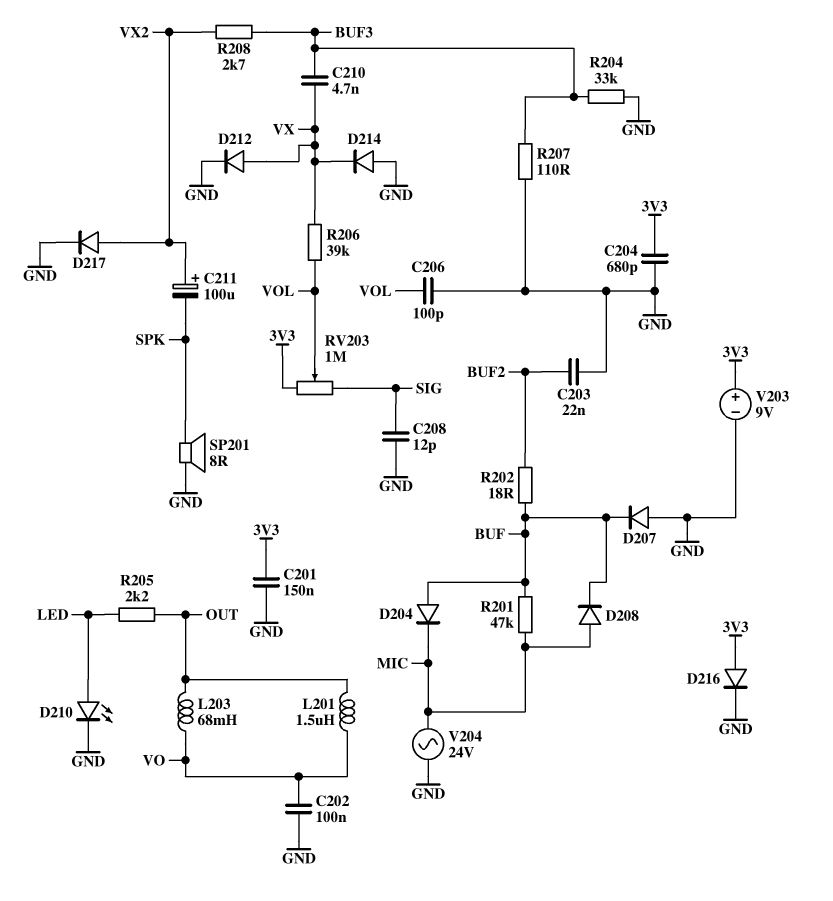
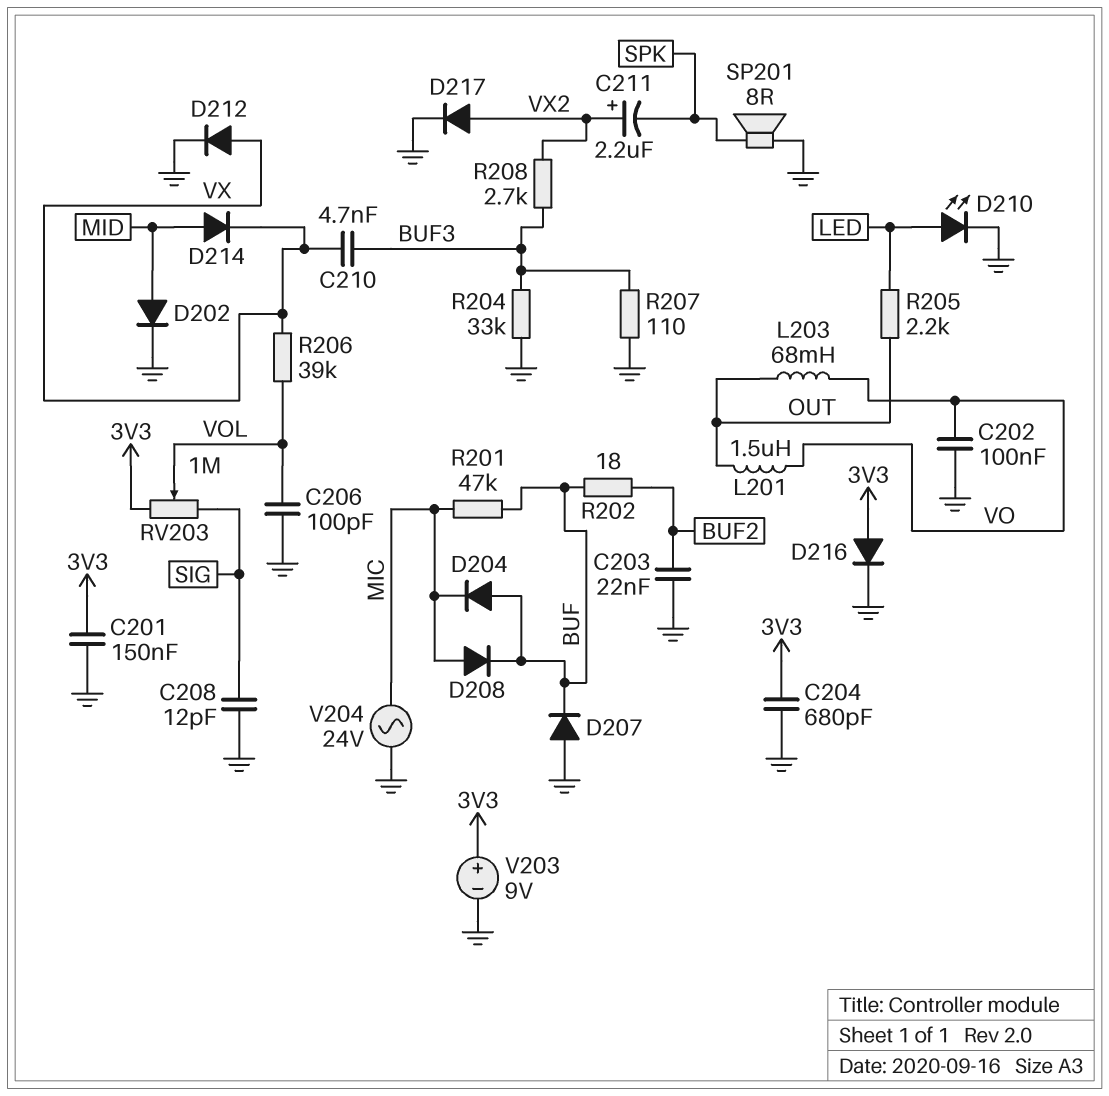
C211: 100uF (plus VX2, minus SPK) -> 2.2uF (plus VX2, minus SPK)
D202: none -> diode (A MID, K GND)
D214: diode (A GND, K VX) -> diode (A MID, K VX)

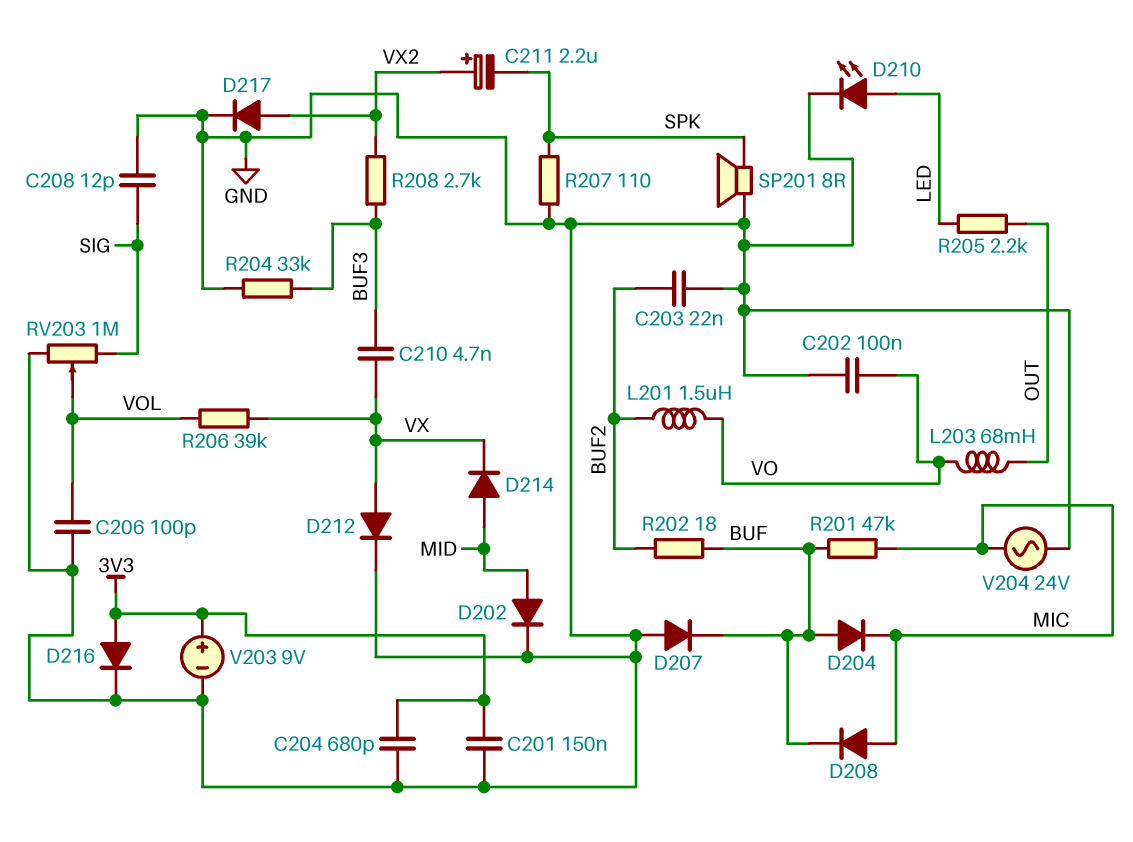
L201: 1.5uH (OUT, VO) -> 1.5uH (BUF2, VO)
R207: 110 (BUF3, GND) -> 110 (GND, SPK)
RV203: 1M (3V3, SIG, wiper VOL) -> 1M (GND, SIG, wiper VOL)

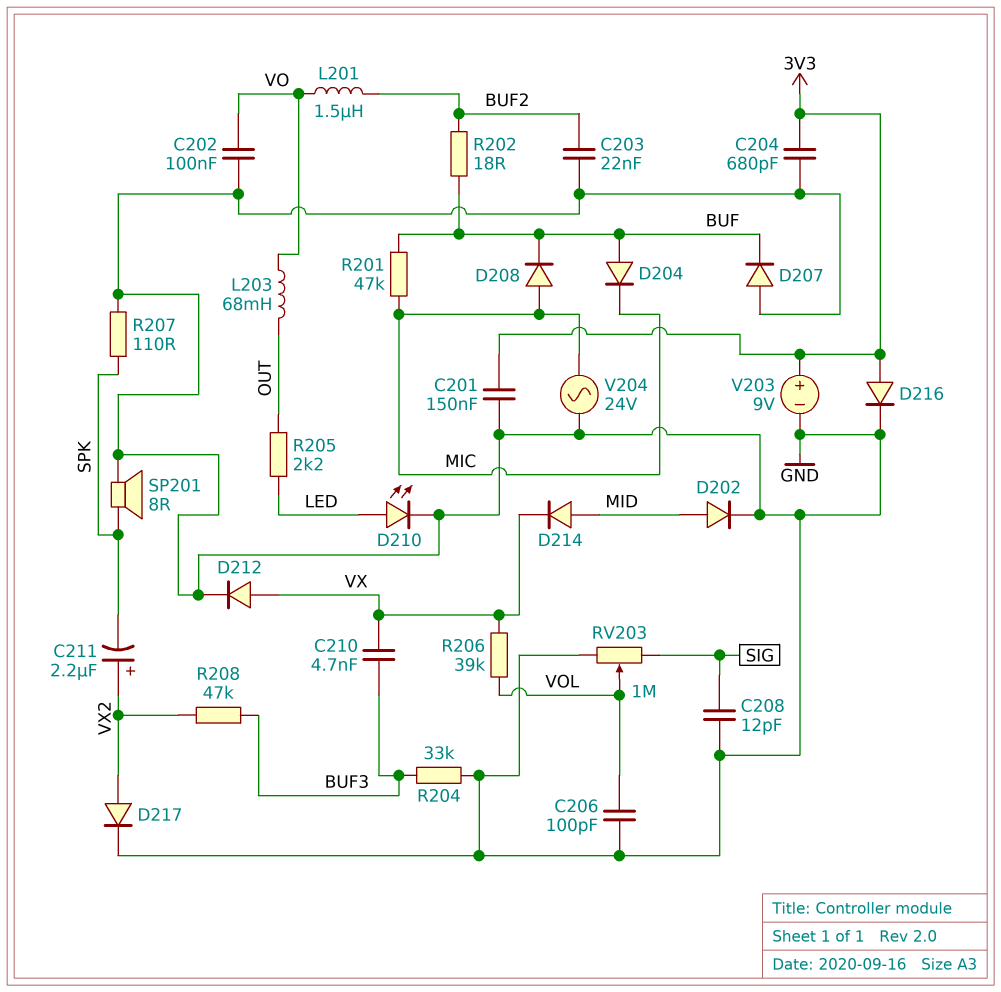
R208: 2.7k (BUF3, VX2) -> 47k (BUF3, VX2)

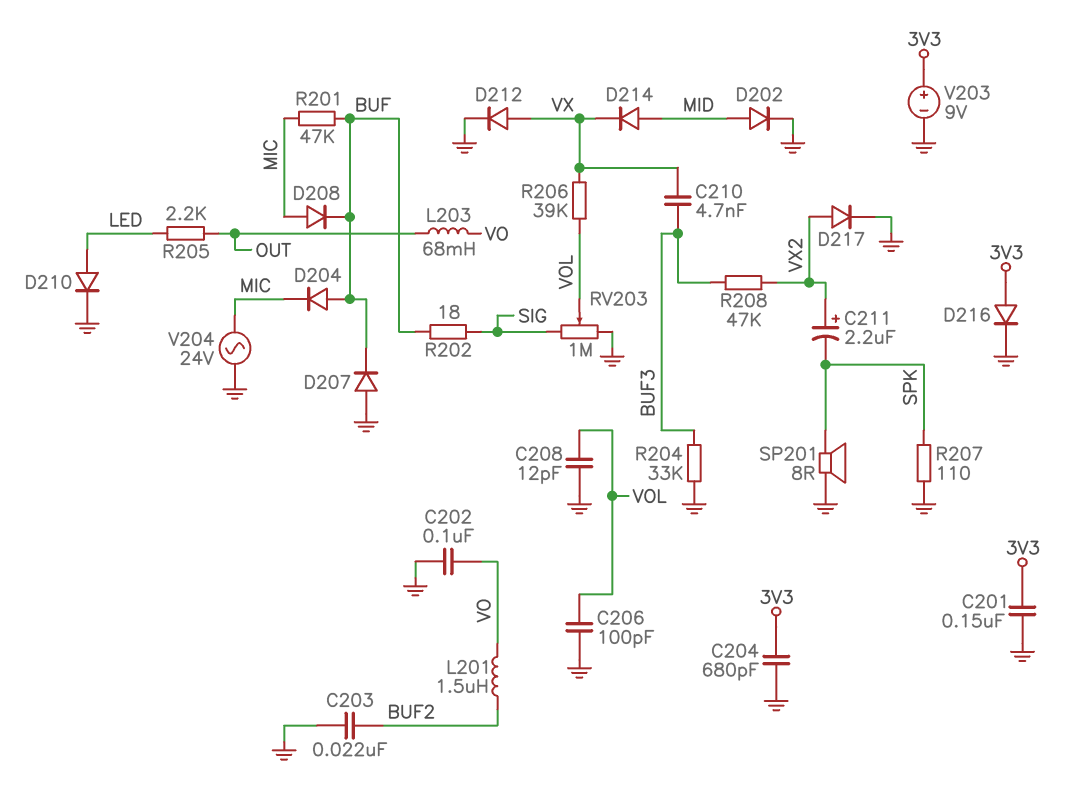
C208: 12pF (GND, SIG) -> 12pF (GND, VOL)
D210: LED (A LED, K GND) -> diode (A LED, K GND)
R202: 18 (BUF, BUF2) -> 18 (BUF, SIG)

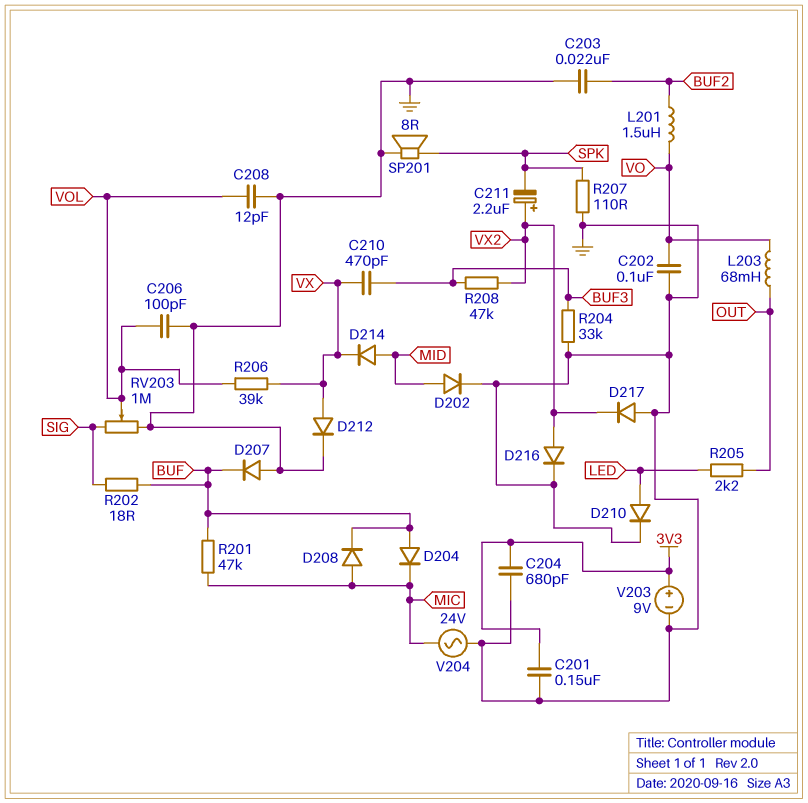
C210: 4.7nF (BUF3, VX) -> 470pF (BUF3, VX)
D216: diode (A 3V3, K GND) -> diode (A VX2, K GND)
D217: diode (A VX2, K GND) -> diode (A GND, K VX2)

